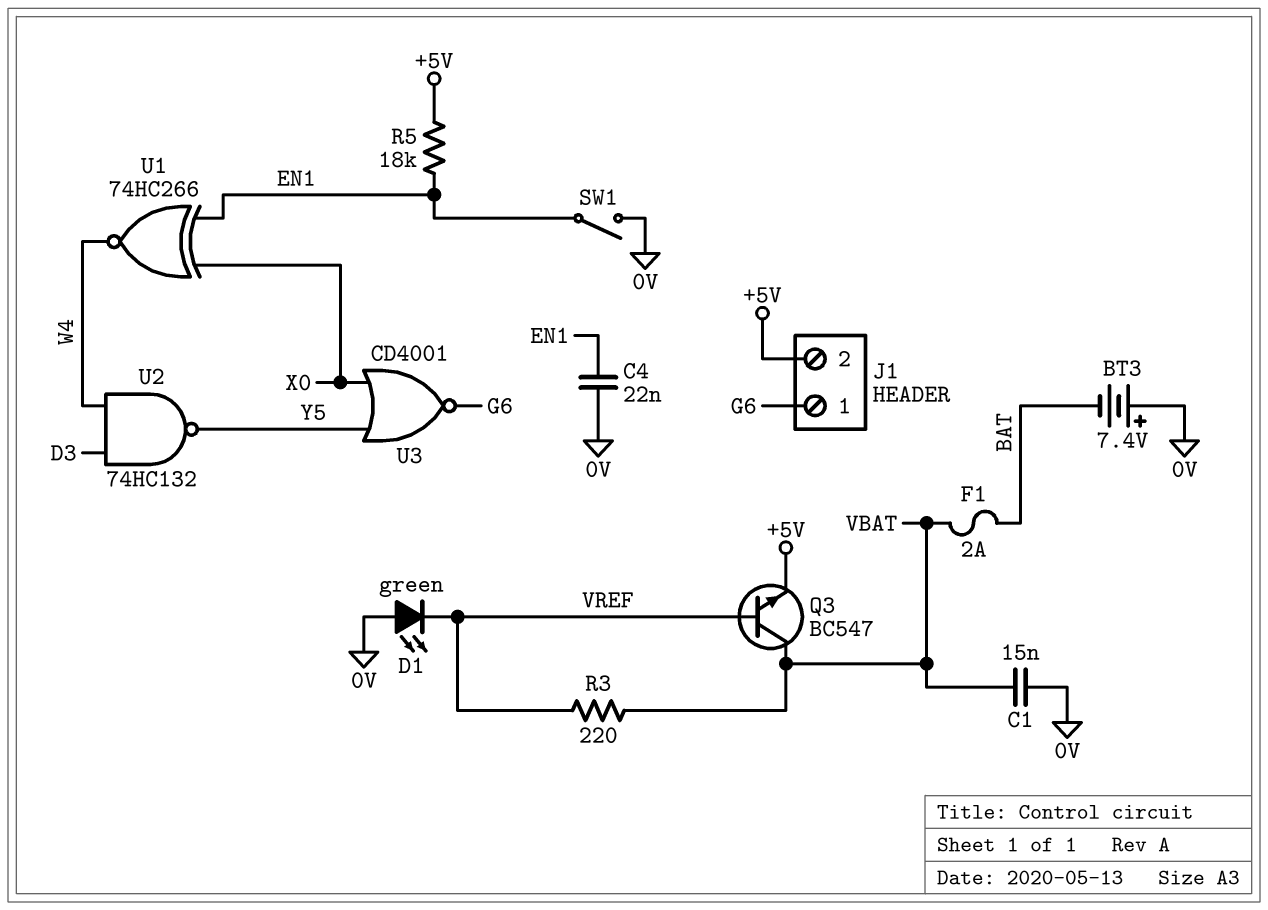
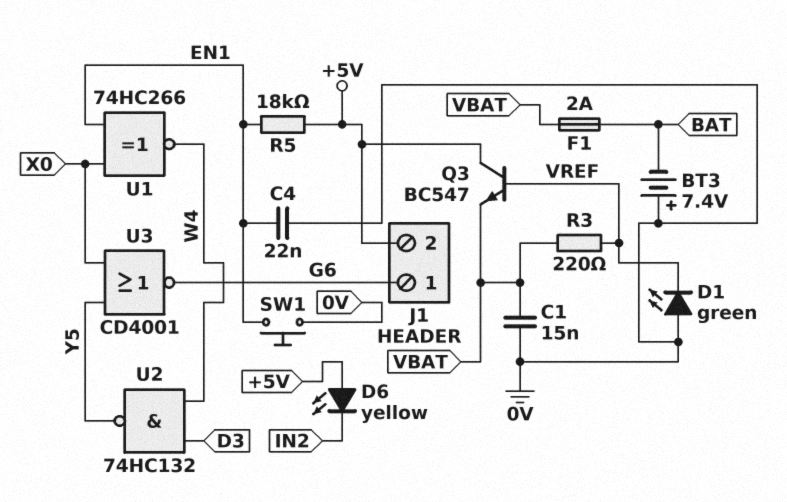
D6: none -> LED yellow (A +5V, K IN2)
Q3: NPN BC547 (B VREF, C VBAT, E +5V) -> NPN BC547 (B VREF, C +5V, E VBAT)
SW1: switch (0V, EN1) -> button (0V, EN1)

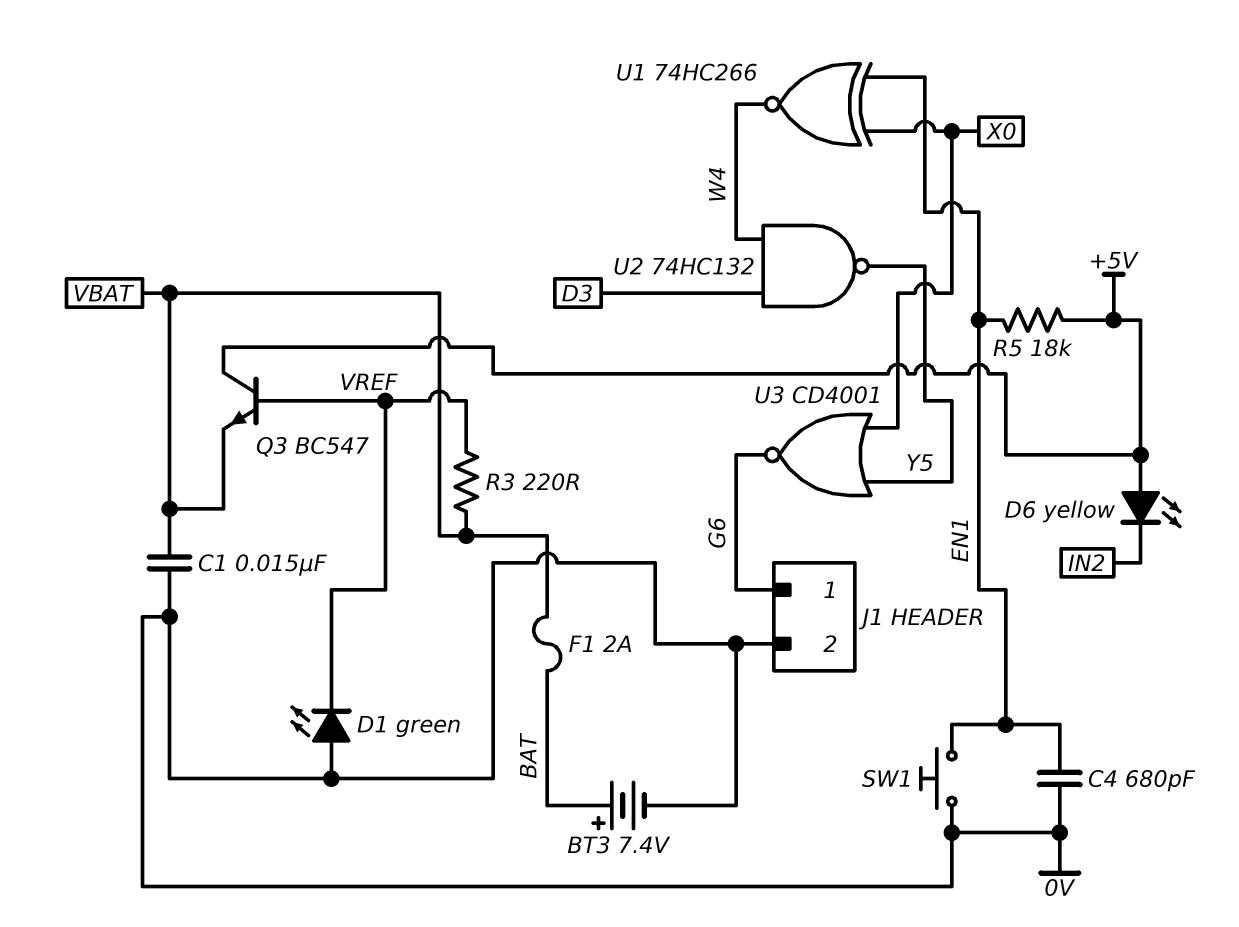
BT3: 7.4V (plus 0V, minus BAT) -> 7.4V (plus BAT, minus 0V)
C4: 22nF (0V, EN1) -> 680pF (0V, EN1)
J1 pin 2: +5V -> 0V

